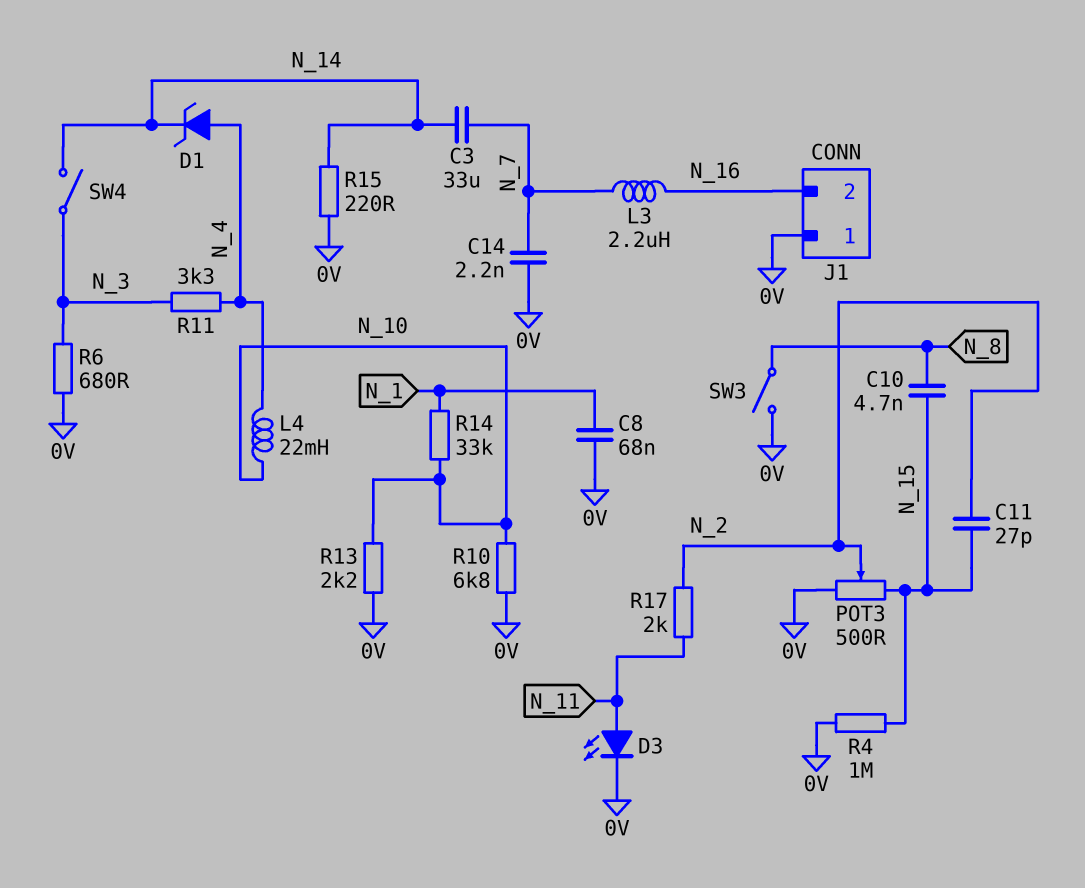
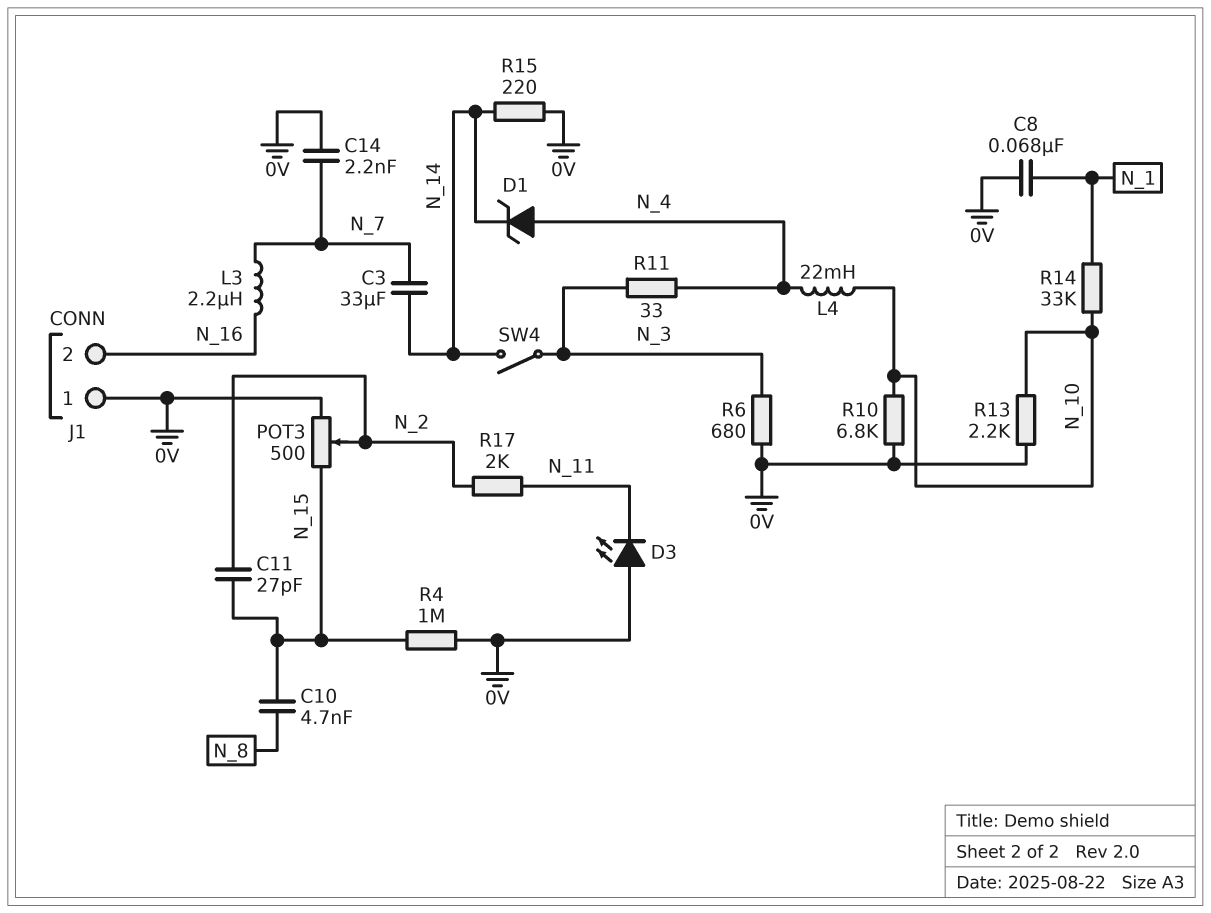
D3: LED (A N_11, K 0V) -> LED (A 0V, K N_11)
R11: 3.3k (N_3, N_4) -> 33 (N_3, N_4)
SW3: switch (0V, N_8) -> none

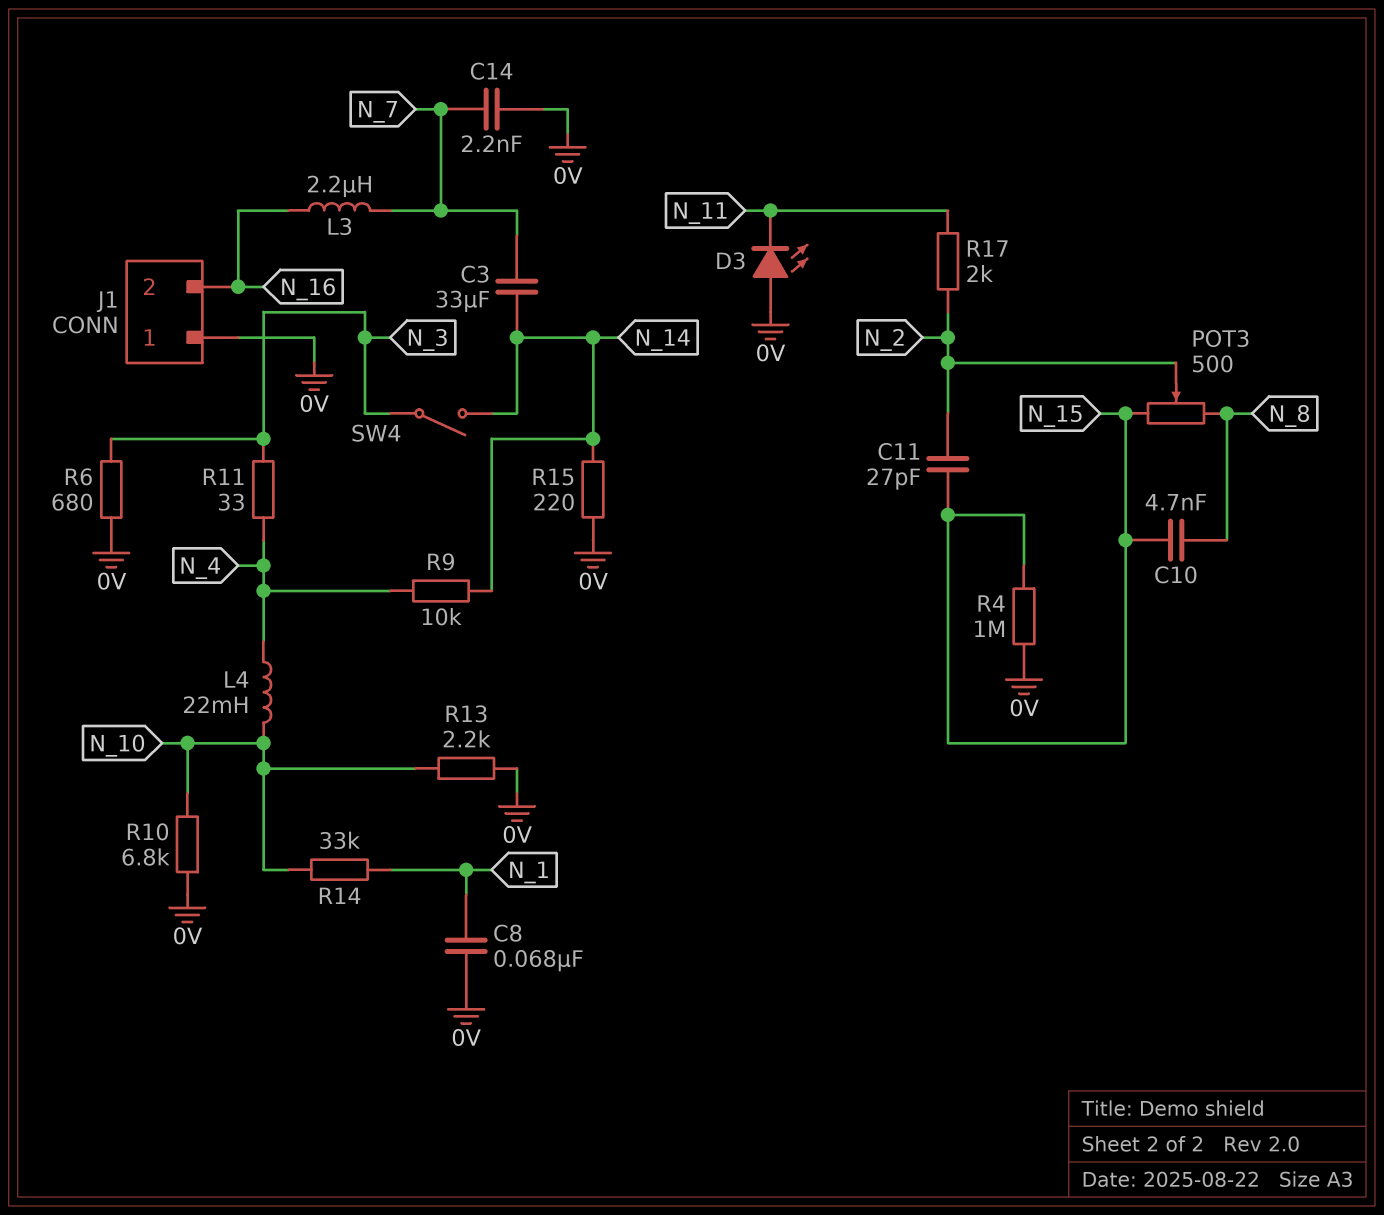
D1: zener (A N_4, K N_14) -> none
POT3: 500 (0V, N_15, wiper N_2) -> 500 (N_8, N_15, wiper N_2)
R9: none -> 10k (N_4, N_14)

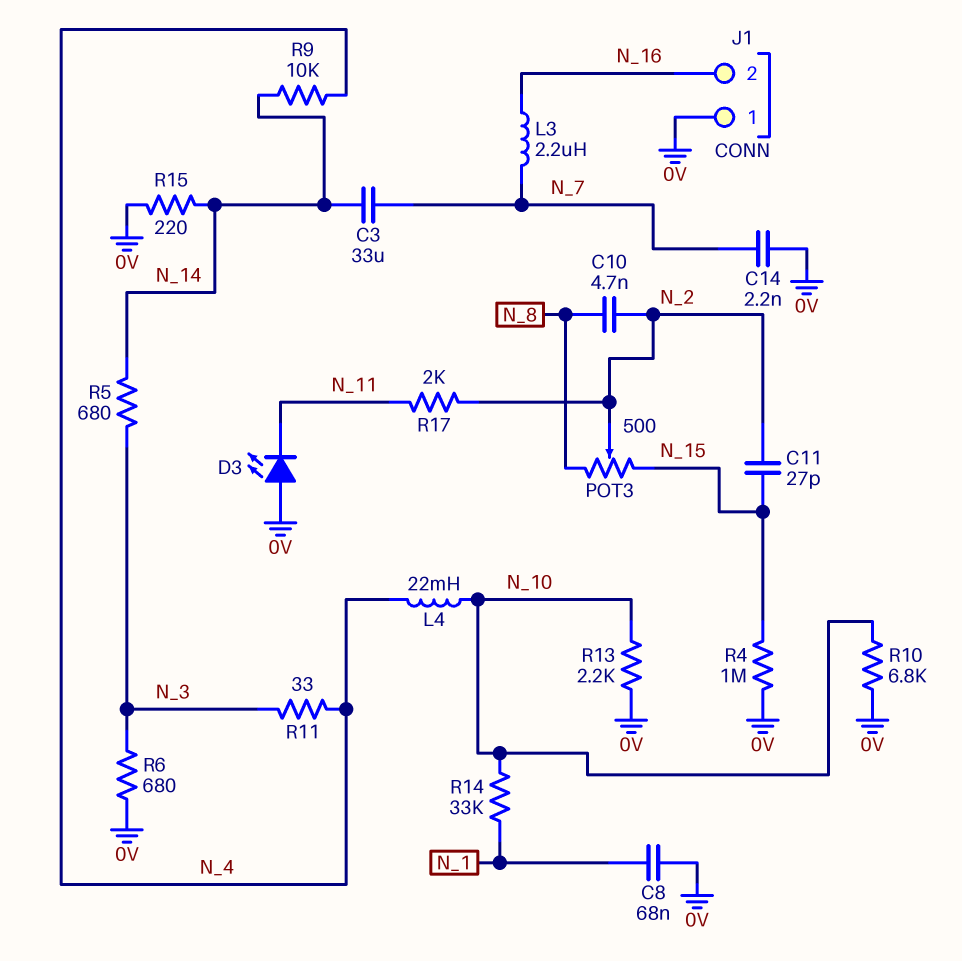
C10: 4.7nF (N_8, N_15) -> 4.7nF (N_2, N_8)
R5: none -> 680 (N_3, N_14)
SW4: switch (N_3, N_14) -> none

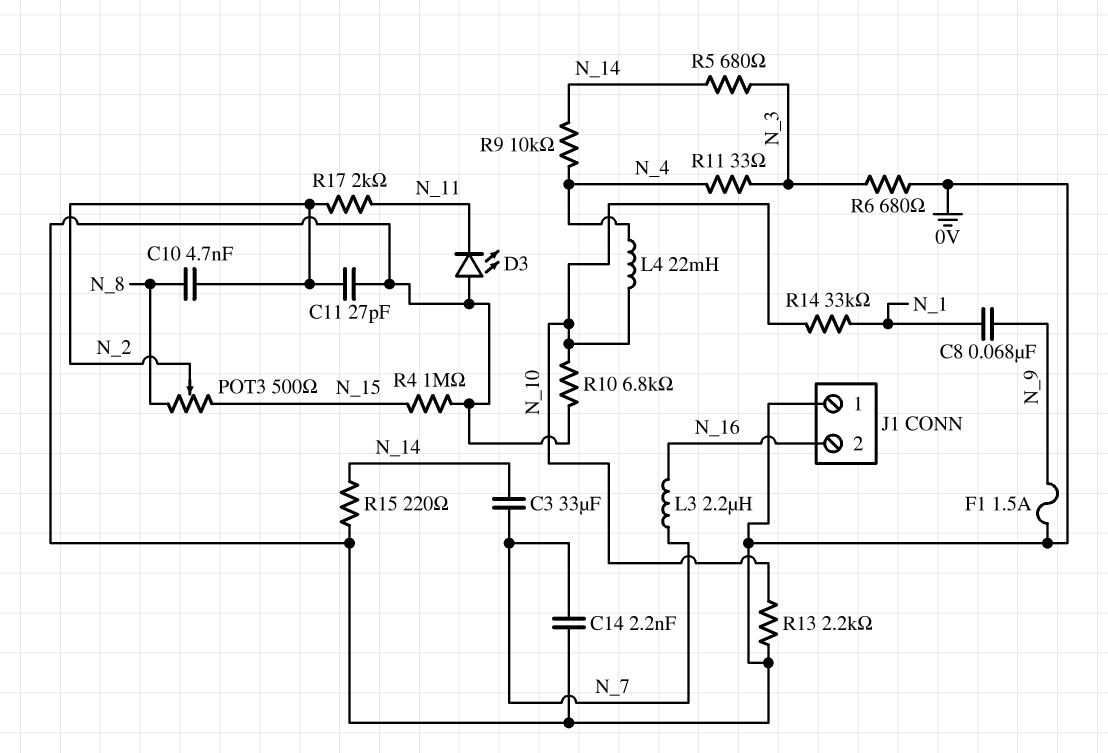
C8: 68nF (0V, N_1) -> 68nF (N_1, N_9)
C11: 27pF (N_2, N_15) -> 27pF (0V, N_2)
F1: none -> 1.5A (0V, N_9)

